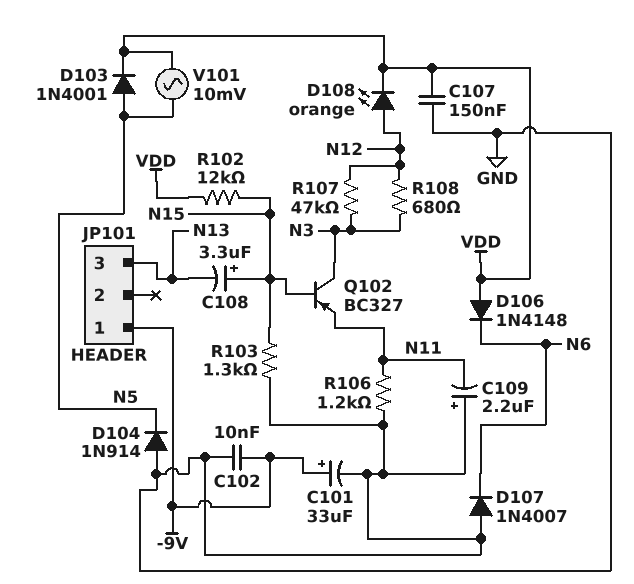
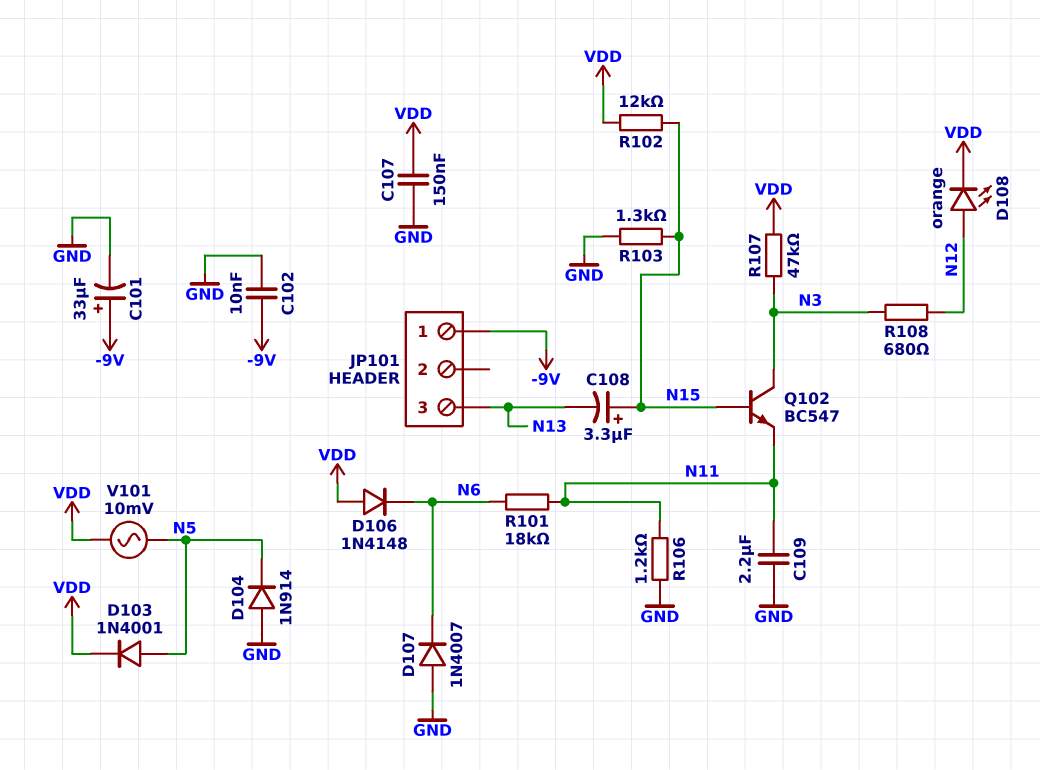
C109: 2.2uF (plus GND, minus N11) -> 2.2uF (GND, N11)
Q102: PNP BC327 (B N15, C N3, E N11) -> NPN BC547 (B N15, C N3, E N11)
R101: none -> 18k (N6, N11)
R107: 47k (N3, N12) -> 47k (N3, VDD)

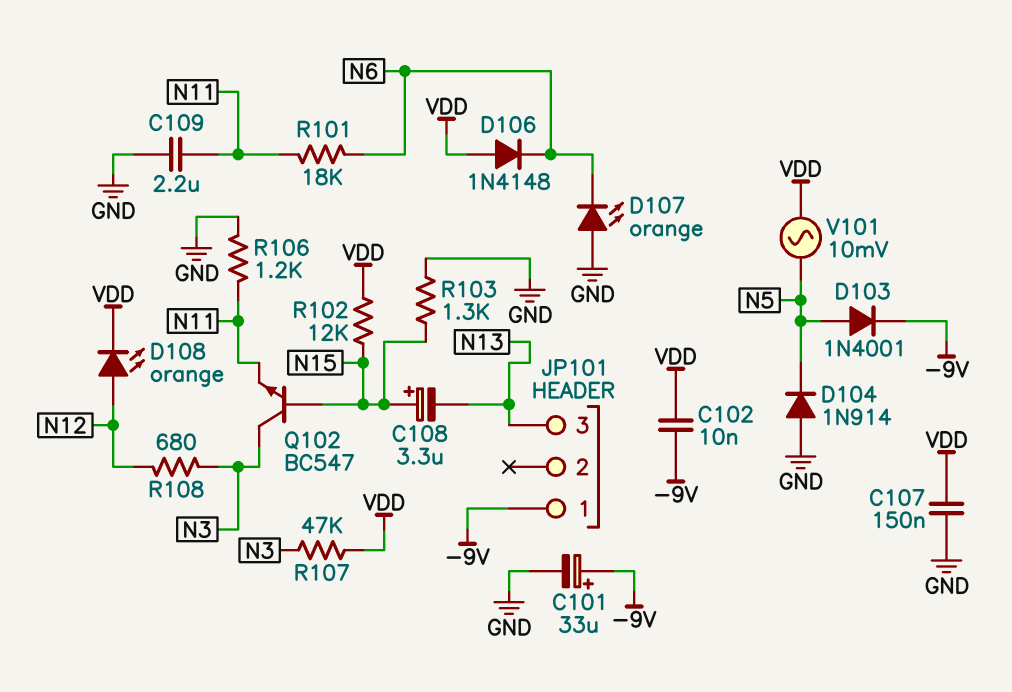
C102: 10nF (-9V, GND) -> 10nF (-9V, VDD)
D103: diode 1N4001 (A N5, K VDD) -> diode 1N4001 (A N5, K -9V)
D107: diode 1N4007 (A GND, K N6) -> LED orange (A GND, K N6)

